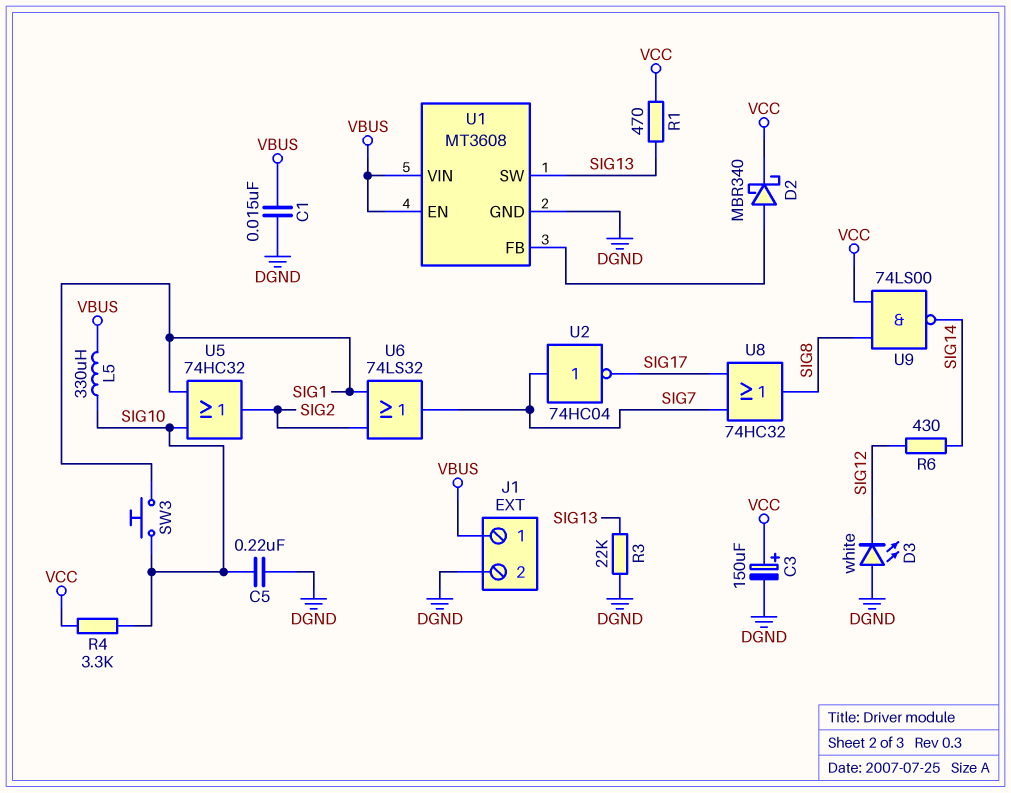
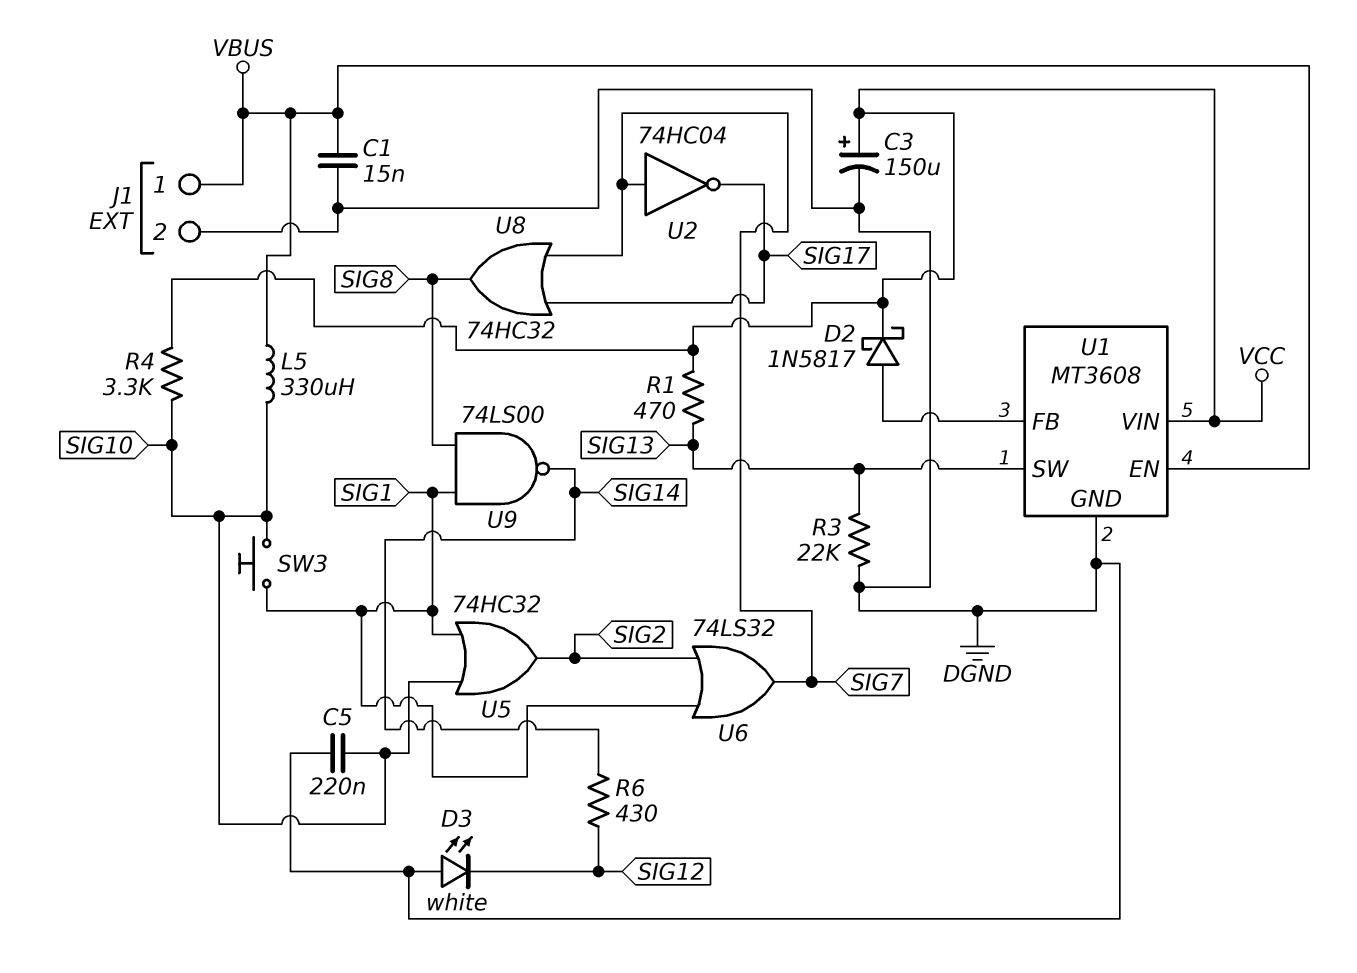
D2: schottky MBR340 (A U1/FB, K VCC) -> schottky 1N5817 (A U1/FB, K VCC)
U1 pin VIN: VBUS -> VCC
U9: NAND 74LS00 (in SIG8, in VCC, out SIG14) -> NAND 74LS00 (in SIG1, in SIG8, out SIG14)

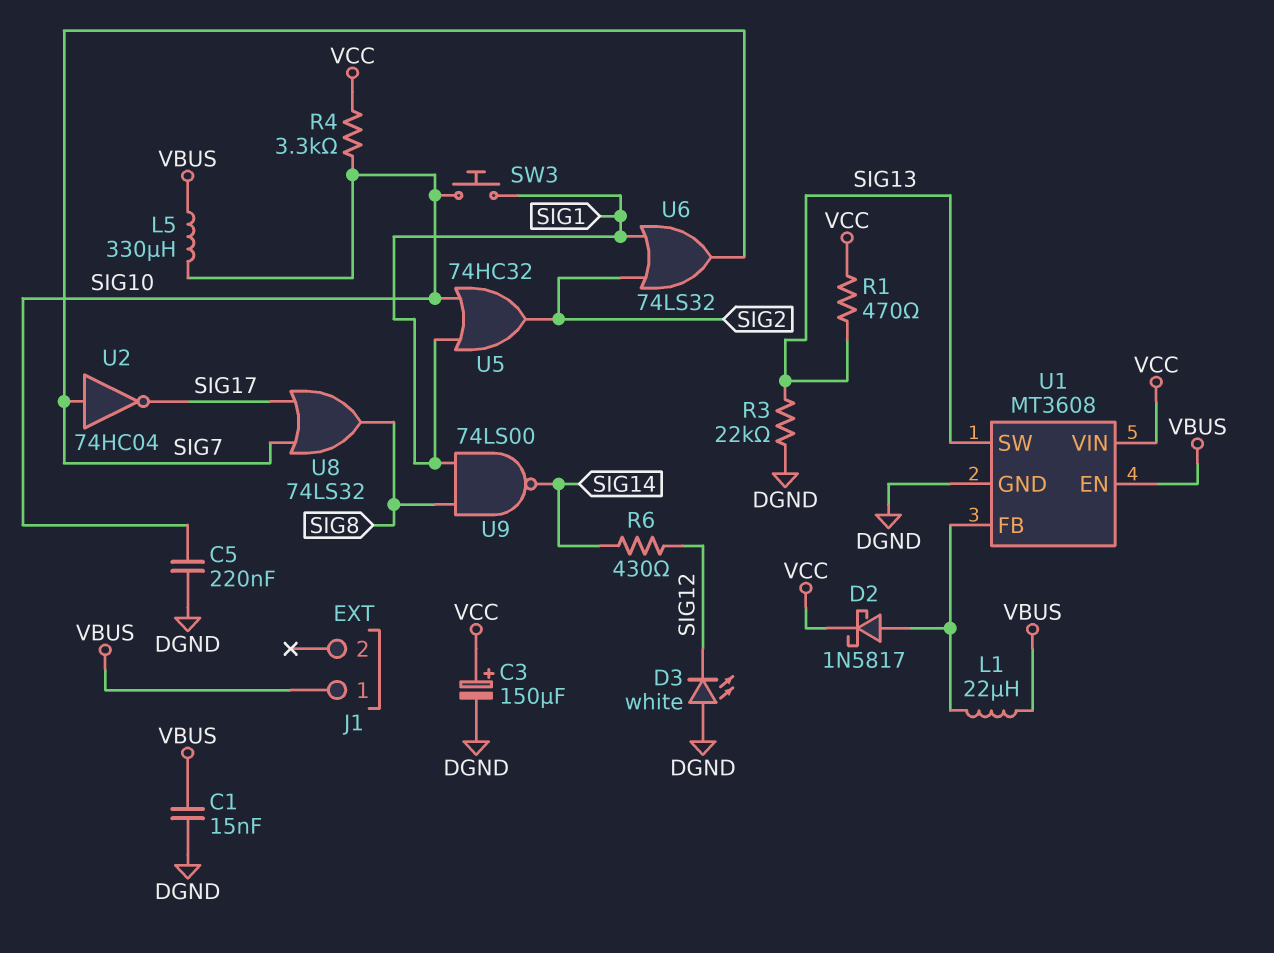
J1 pin 2: DGND -> none
L1: none -> 22uH (U1/FB, VBUS)
U8: OR 74HC32 (in SIG7, in SIG17, out SIG8) -> OR 74LS32 (in SIG7, in SIG17, out SIG8)

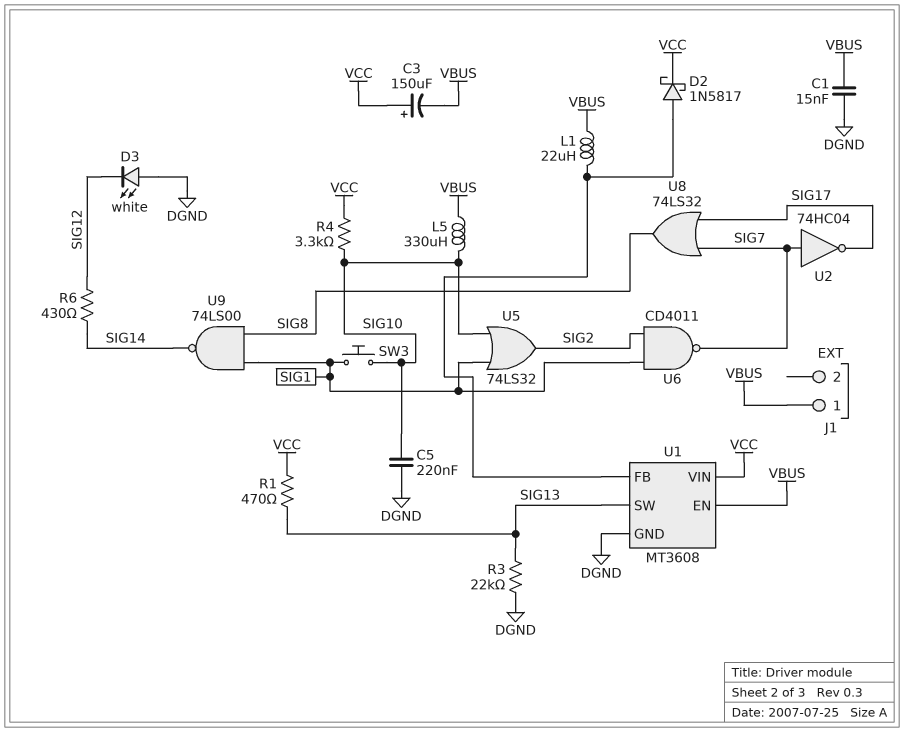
C3: 150uF (plus VCC, minus DGND) -> 150uF (plus VCC, minus VBUS)
U5: OR 74HC32 (in SIG1, in SIG10, out SIG2) -> OR 74LS32 (in SIG1, in SIG10, out SIG2)
U6: OR 74LS32 (in SIG1, in SIG2, out SIG7) -> NAND CD4011 (in SIG1, in SIG2, out SIG7)

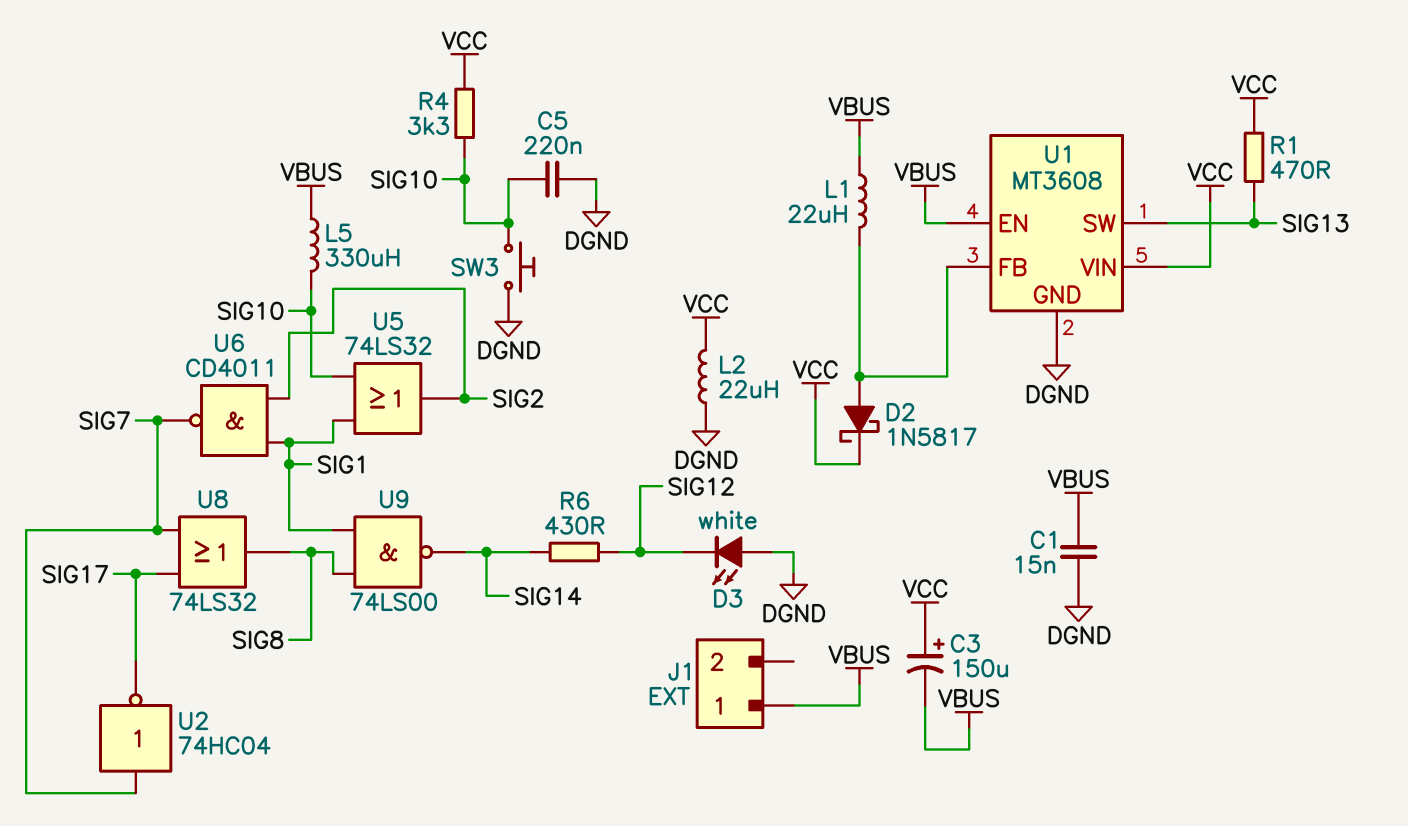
L2: none -> 22uH (DGND, VCC)
R3: 22k (DGND, SIG13) -> none
SW3: button (SIG1, SIG10) -> button (DGND, SIG10)

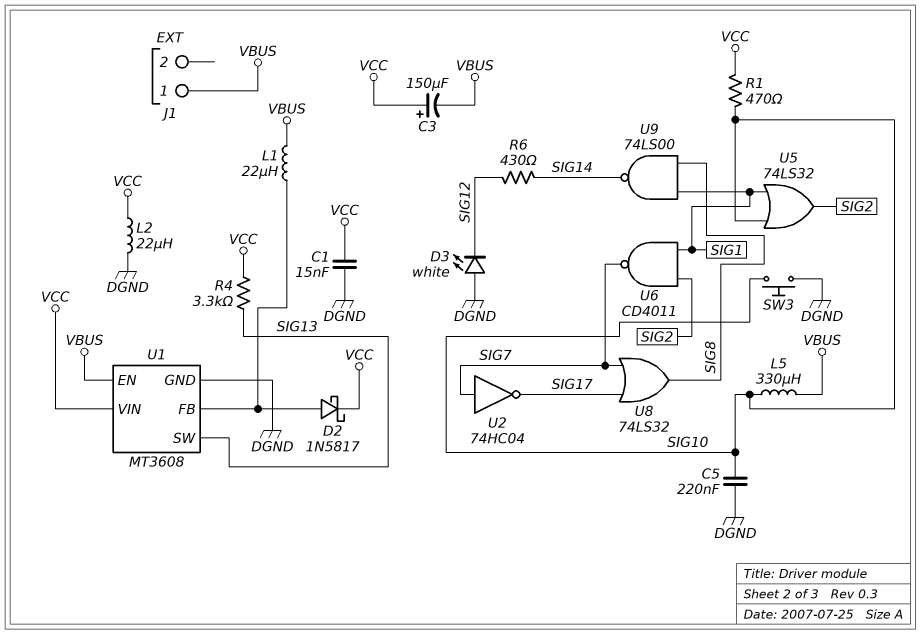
C1: 15nF (DGND, VBUS) -> 15nF (DGND, VCC)
R1: 470 (SIG13, VCC) -> 470 (SIG10, VCC)
R4: 3.3k (SIG10, VCC) -> 3.3k (SIG13, VCC)

